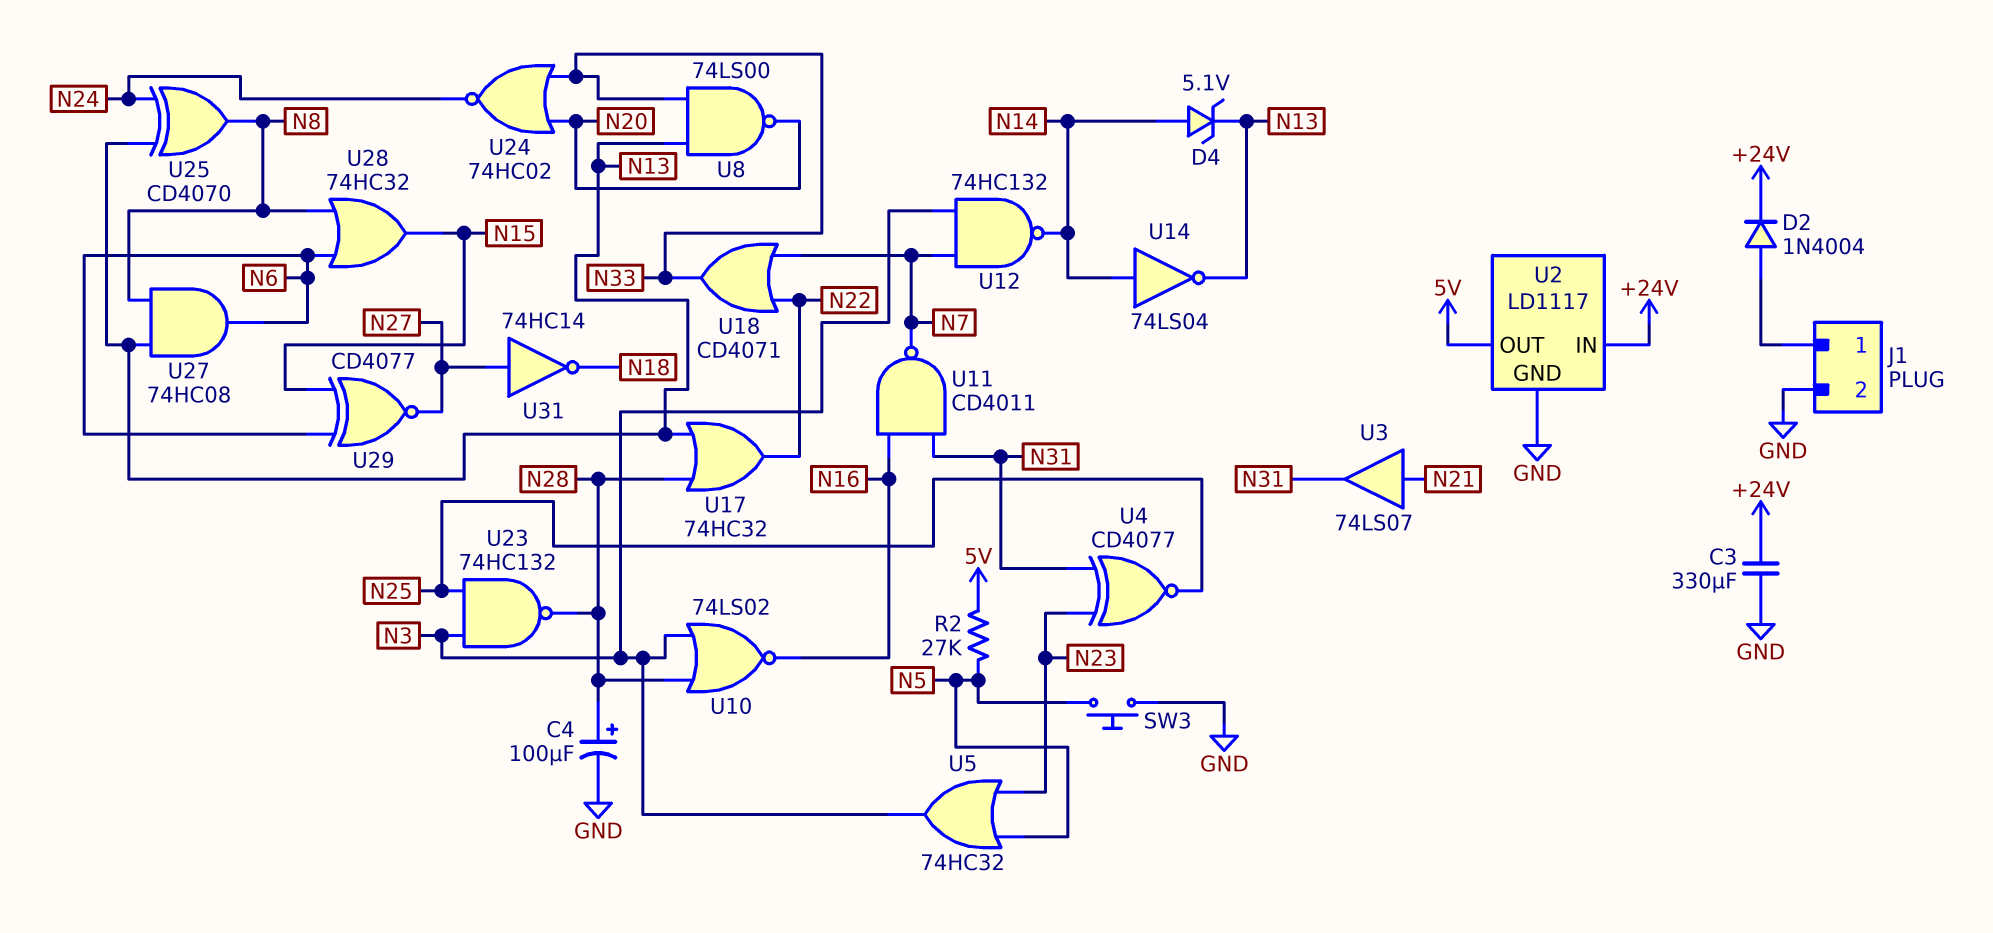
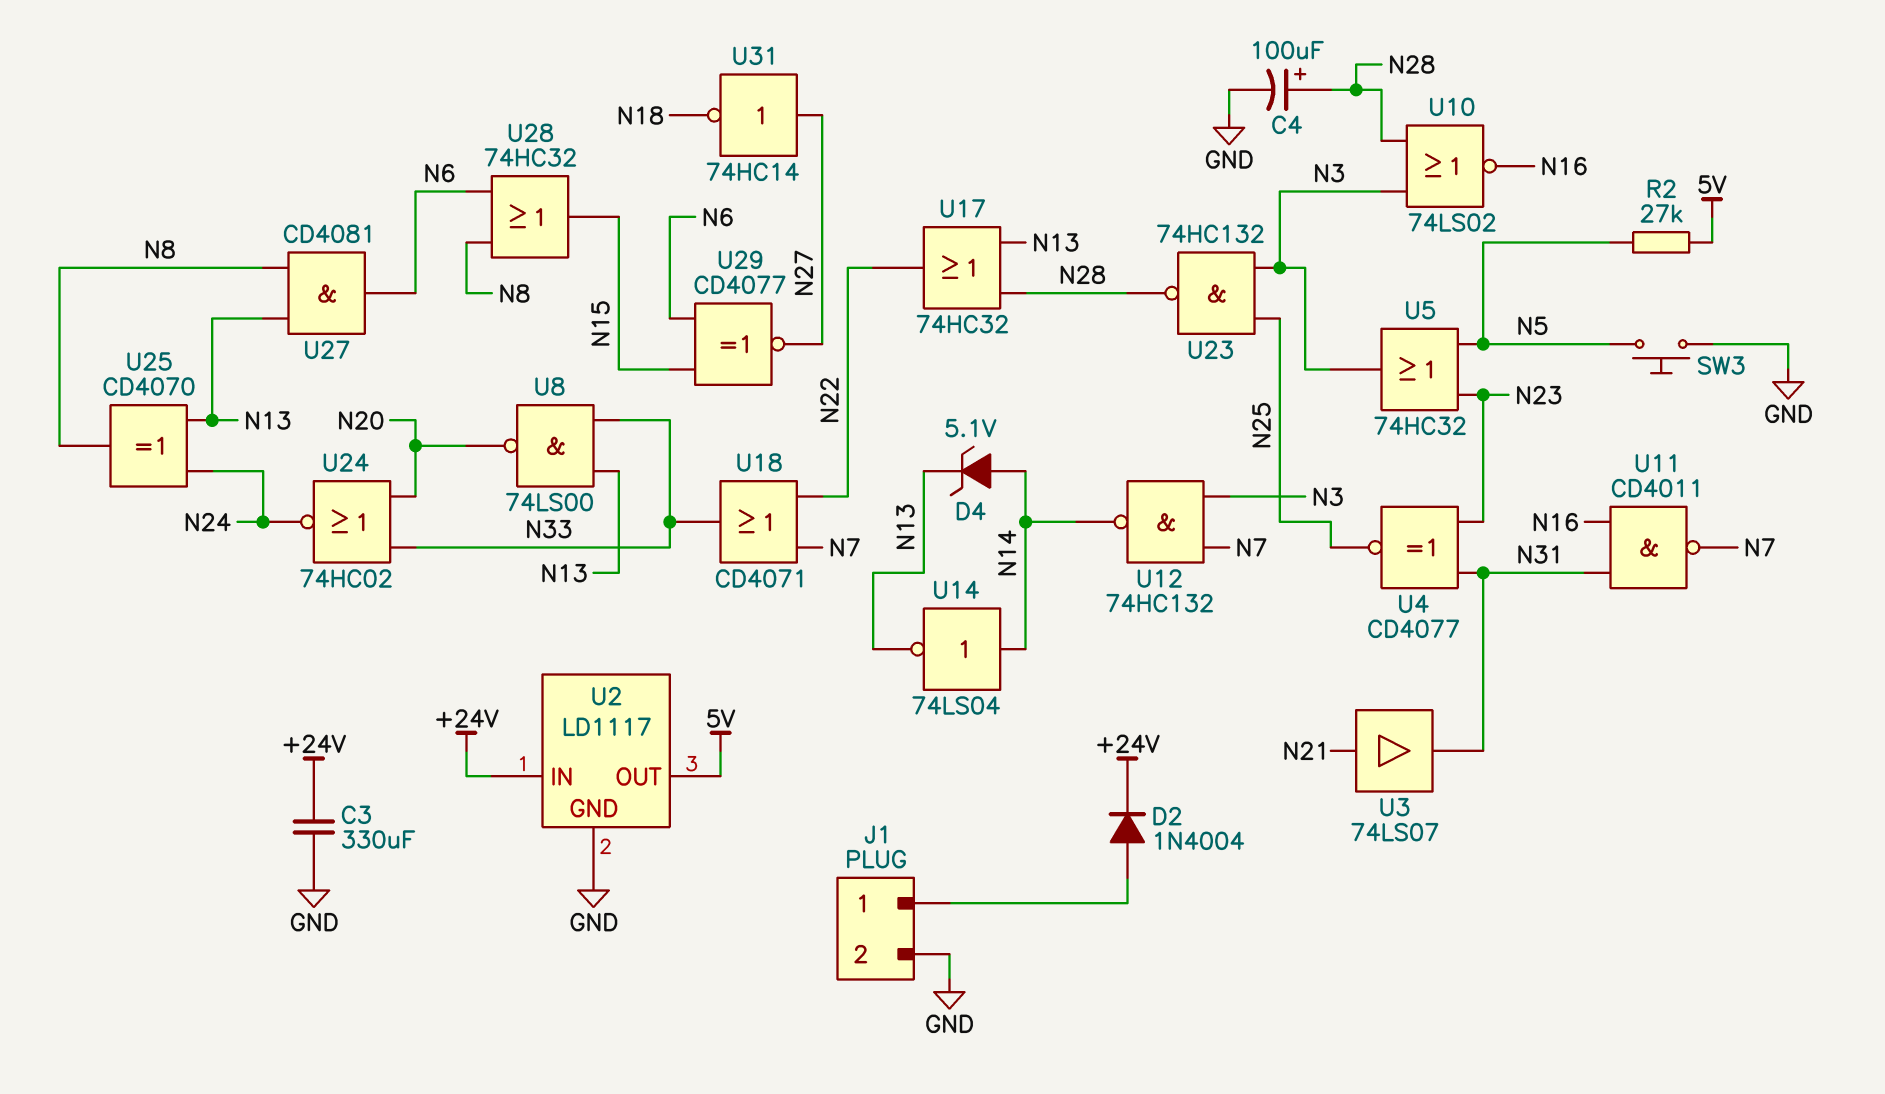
U27: AND 74HC08 (in N8, in N13, out N6) -> AND CD4081 (in N8, in N13, out N6)

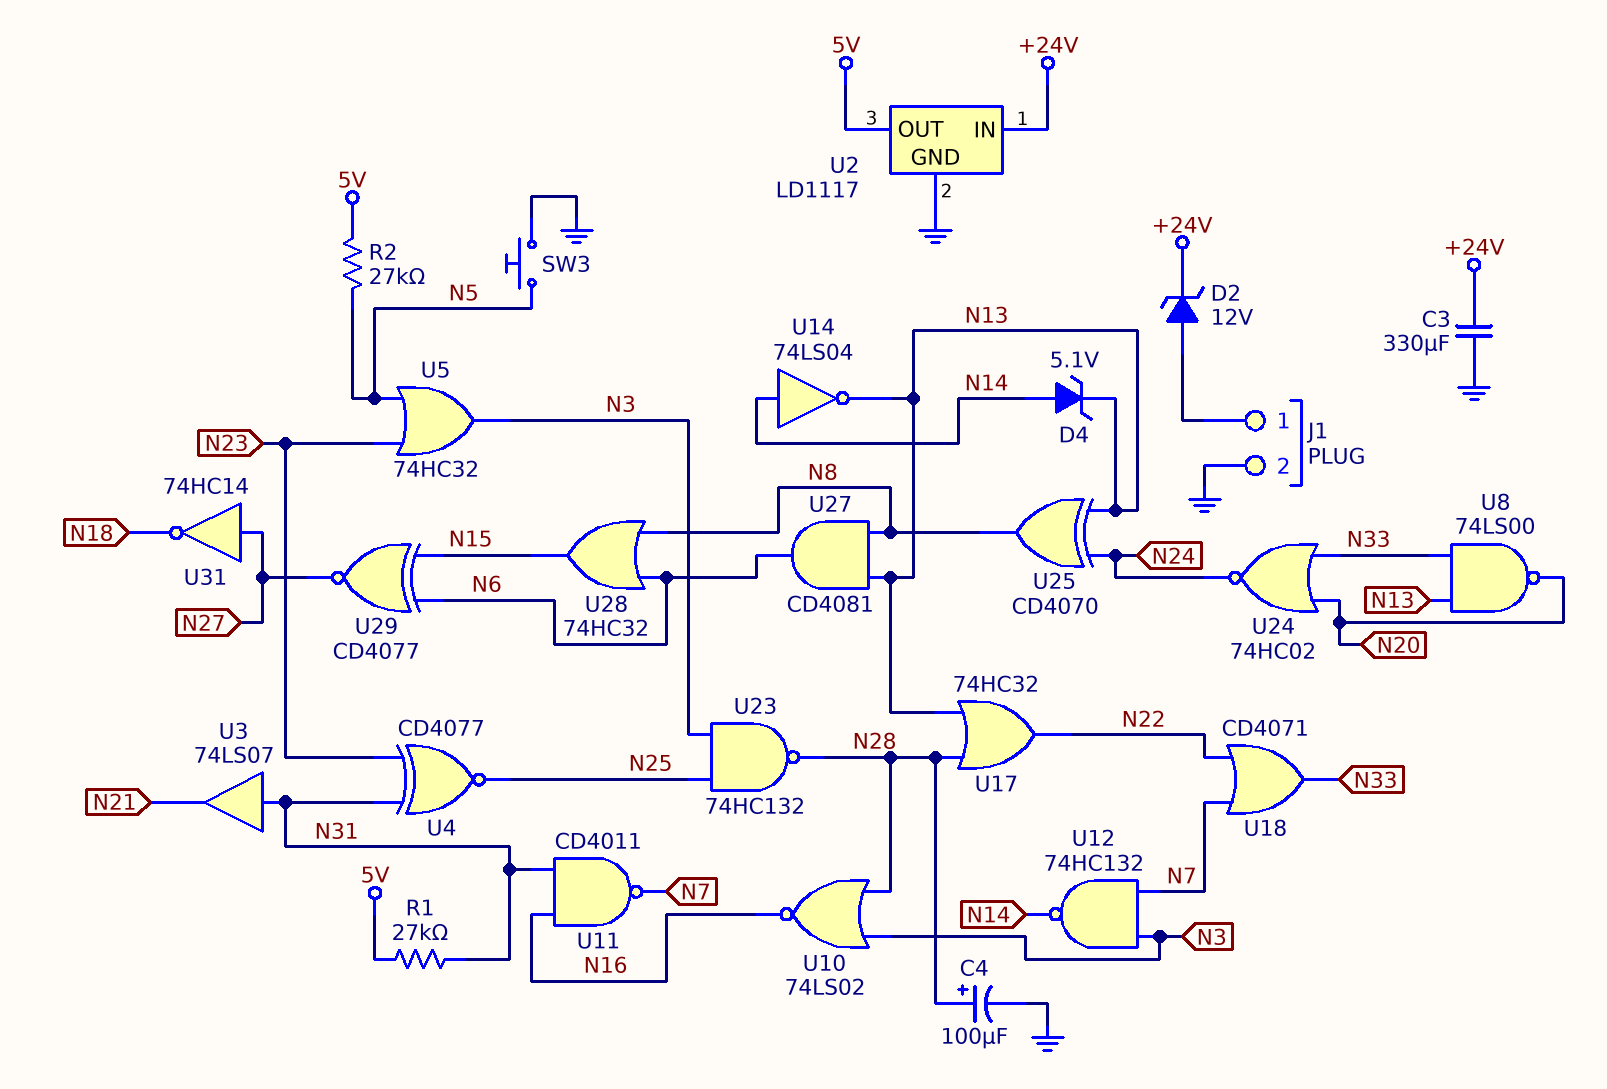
D2: diode 1N4004 (A J1/1, K +24V) -> zener 12V (A J1/1, K +24V)
R1: none -> 27k (5V, N31)
U3: buffer 74LS07 (in N21, out N31) -> buffer 74LS07 (in N31, out N21)

